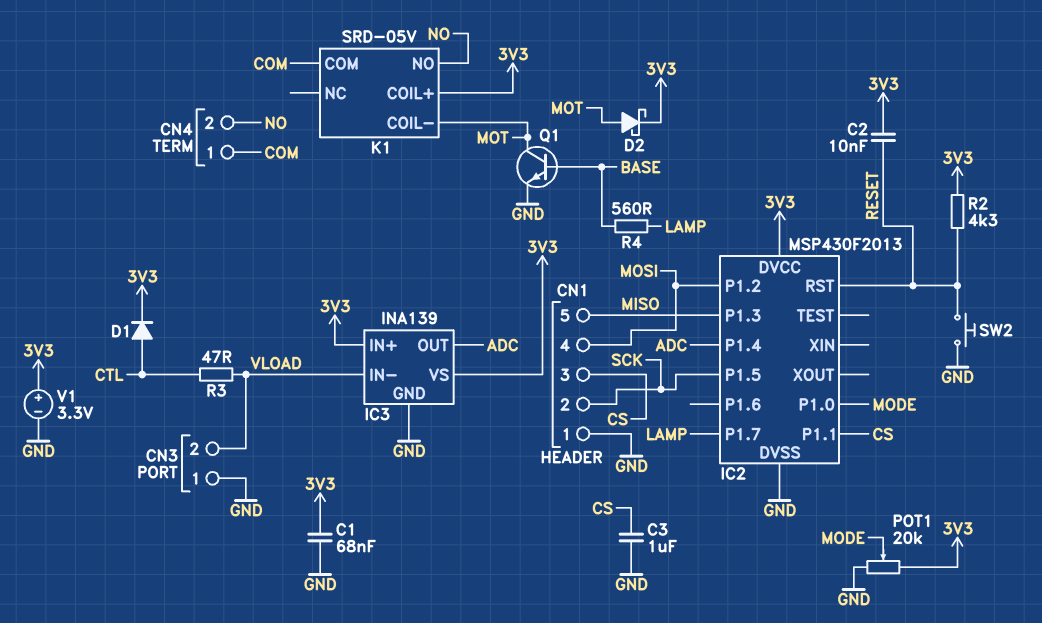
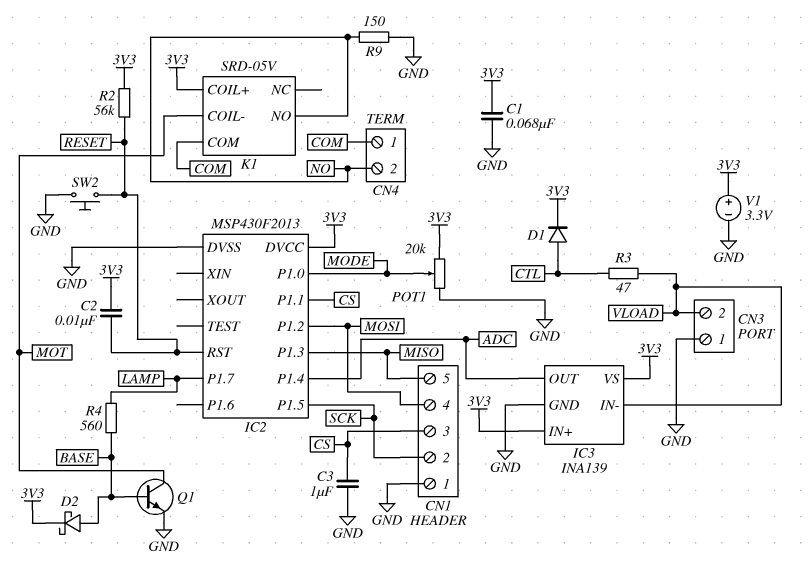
D2: schottky (A MOT, K 3V3) -> schottky (A BASE, K 3V3)
R2: 4.3k (3V3, RESET) -> 56k (3V3, RESET)
R9: none -> 150 (GND, NO)

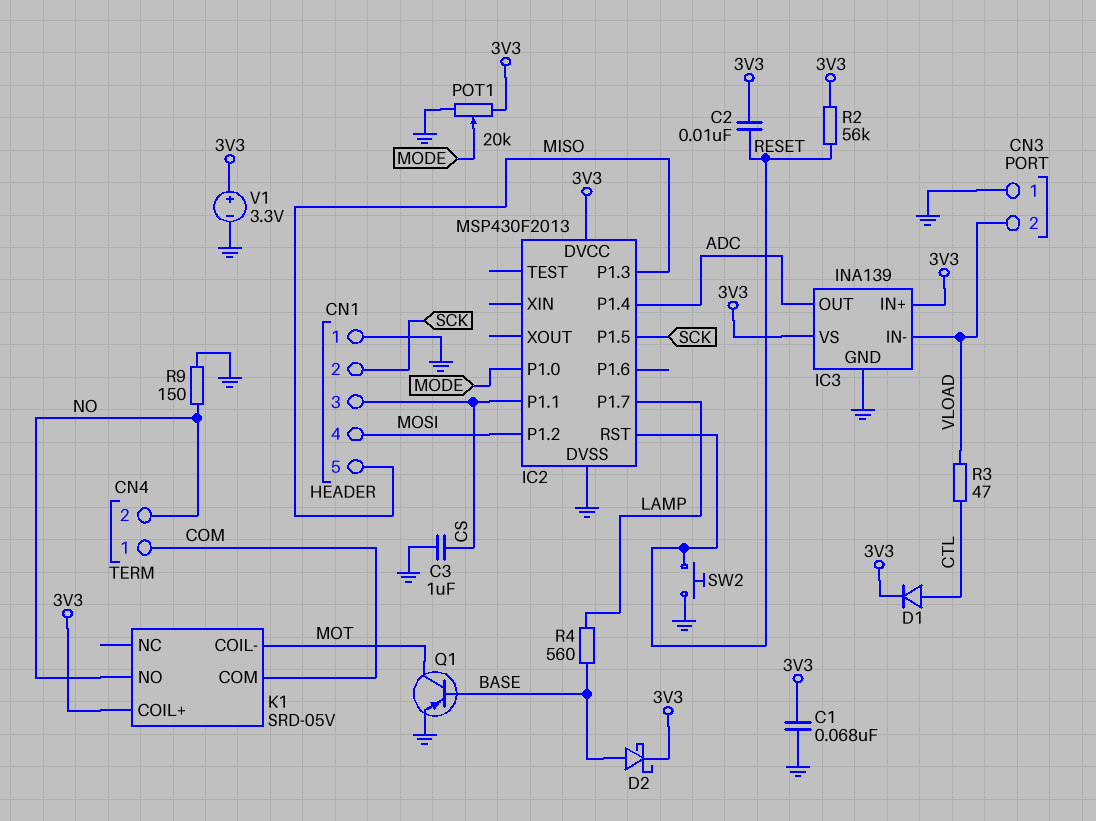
Q1: NPN (B BASE, C MOT, E GND) -> PNP (B BASE, C MOT, E GND)

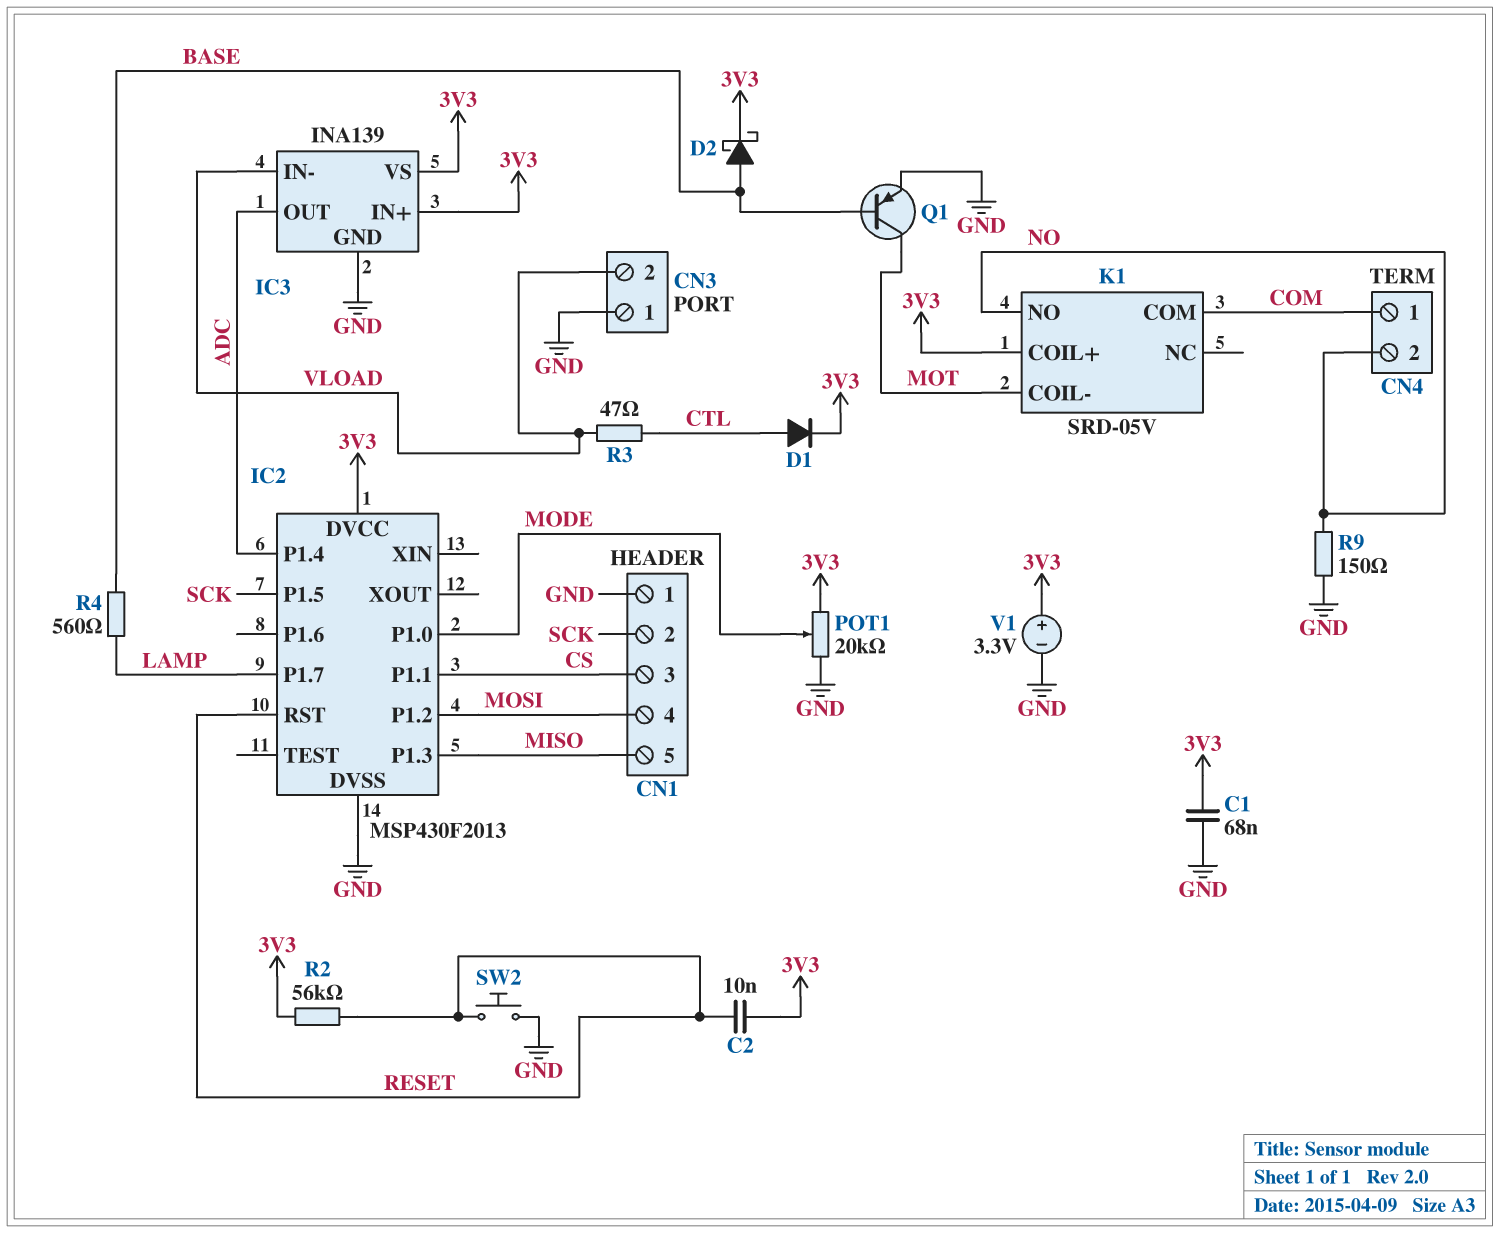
C3: 1uF (CS, GND) -> none

